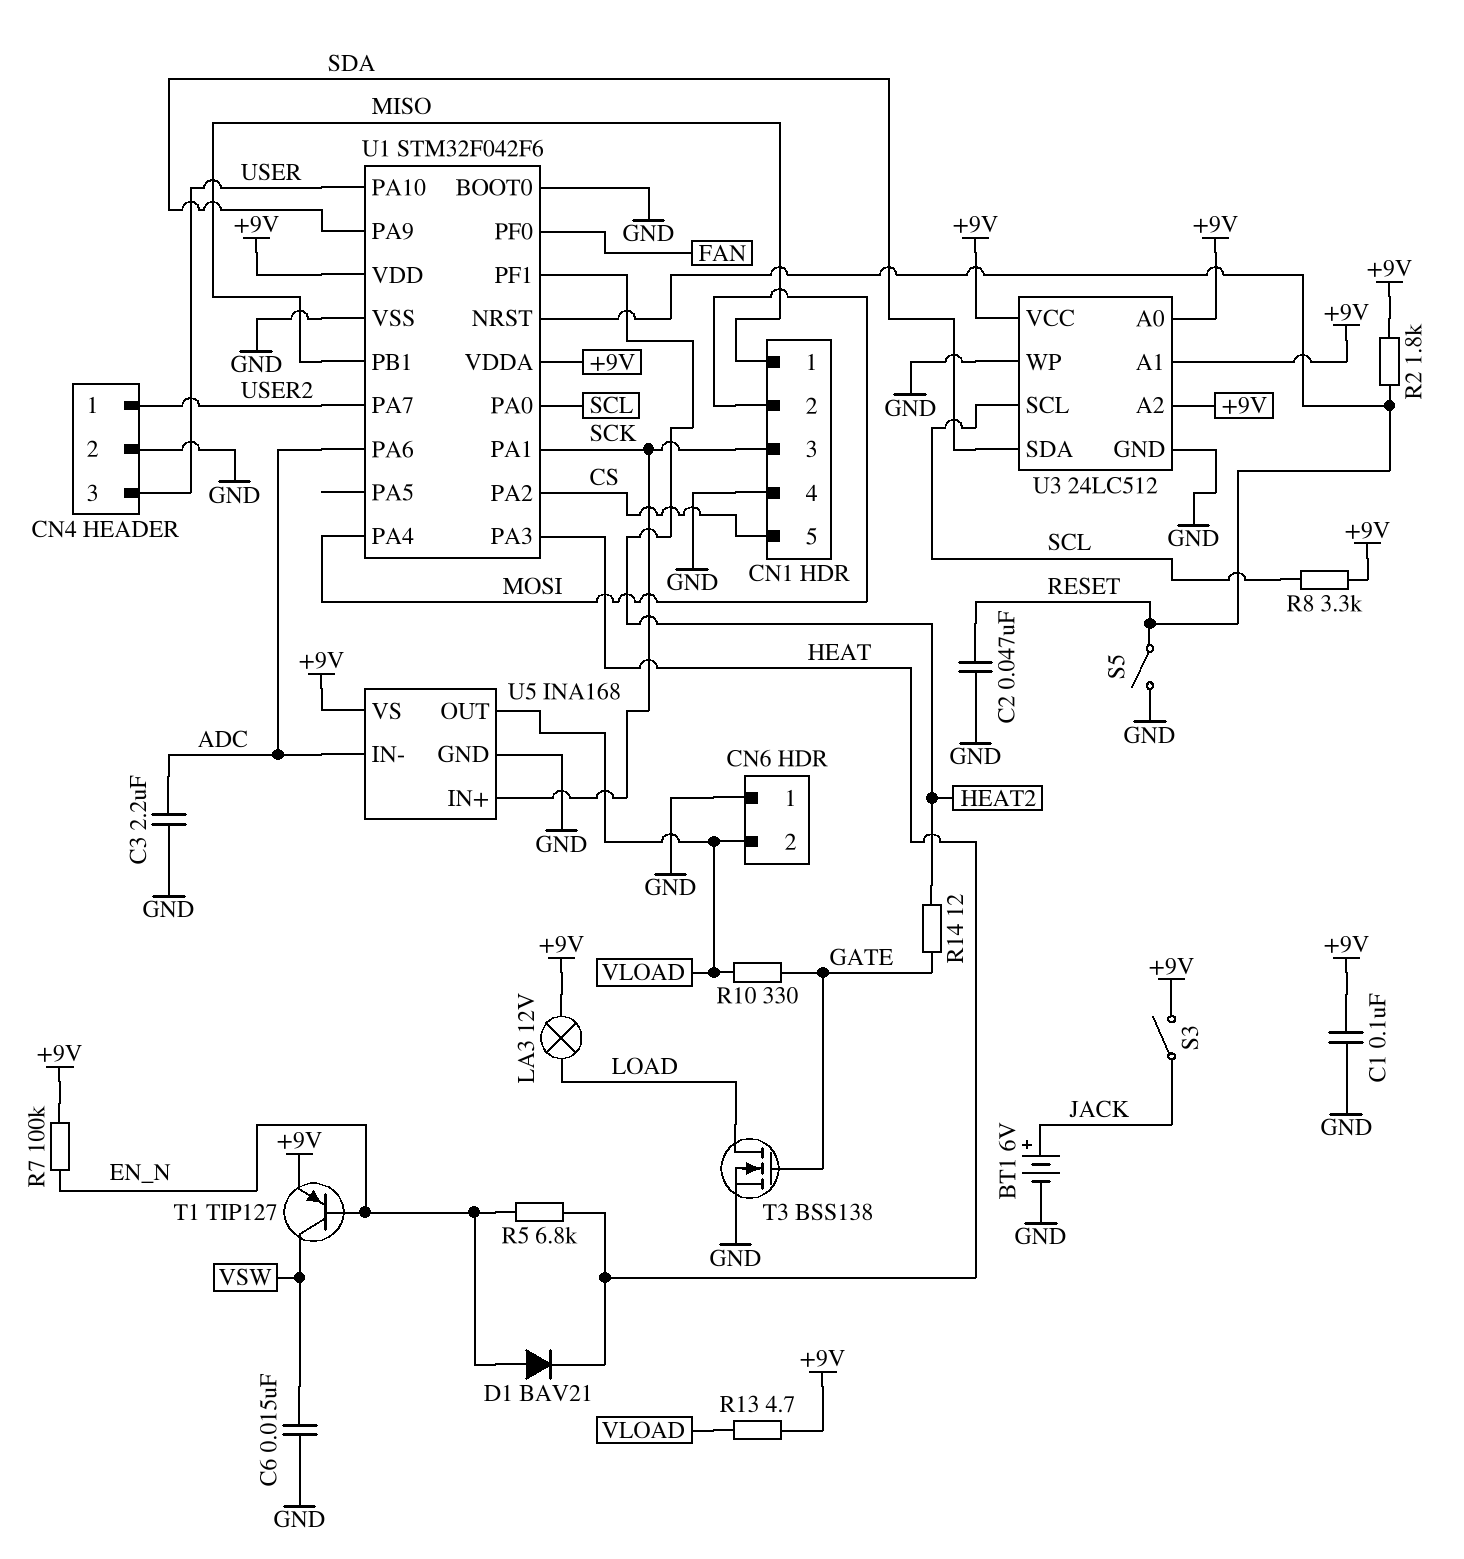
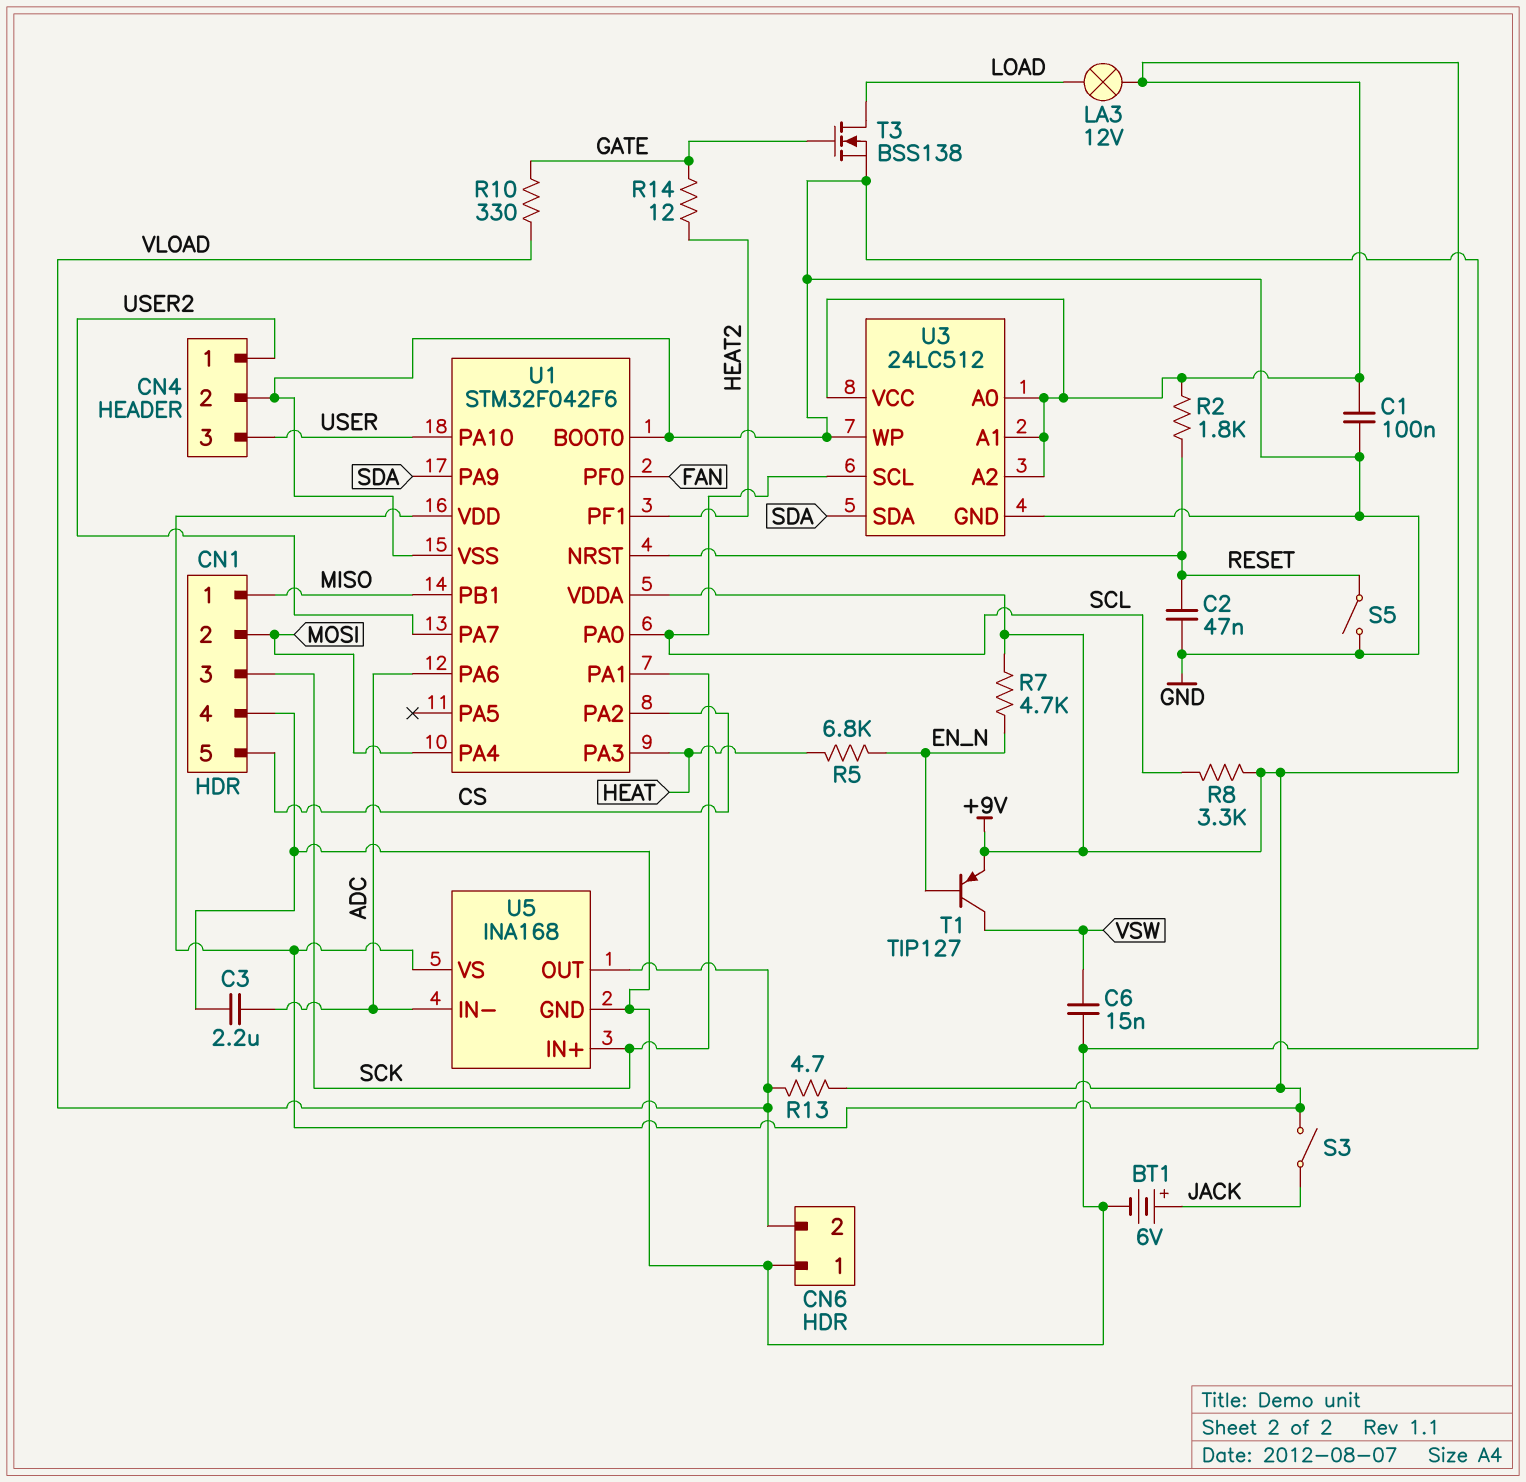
D1: diode BAV21 (A EN_N, K HEAT) -> none
R7: 100k (+9V, EN_N) -> 4.7k (+9V, EN_N)

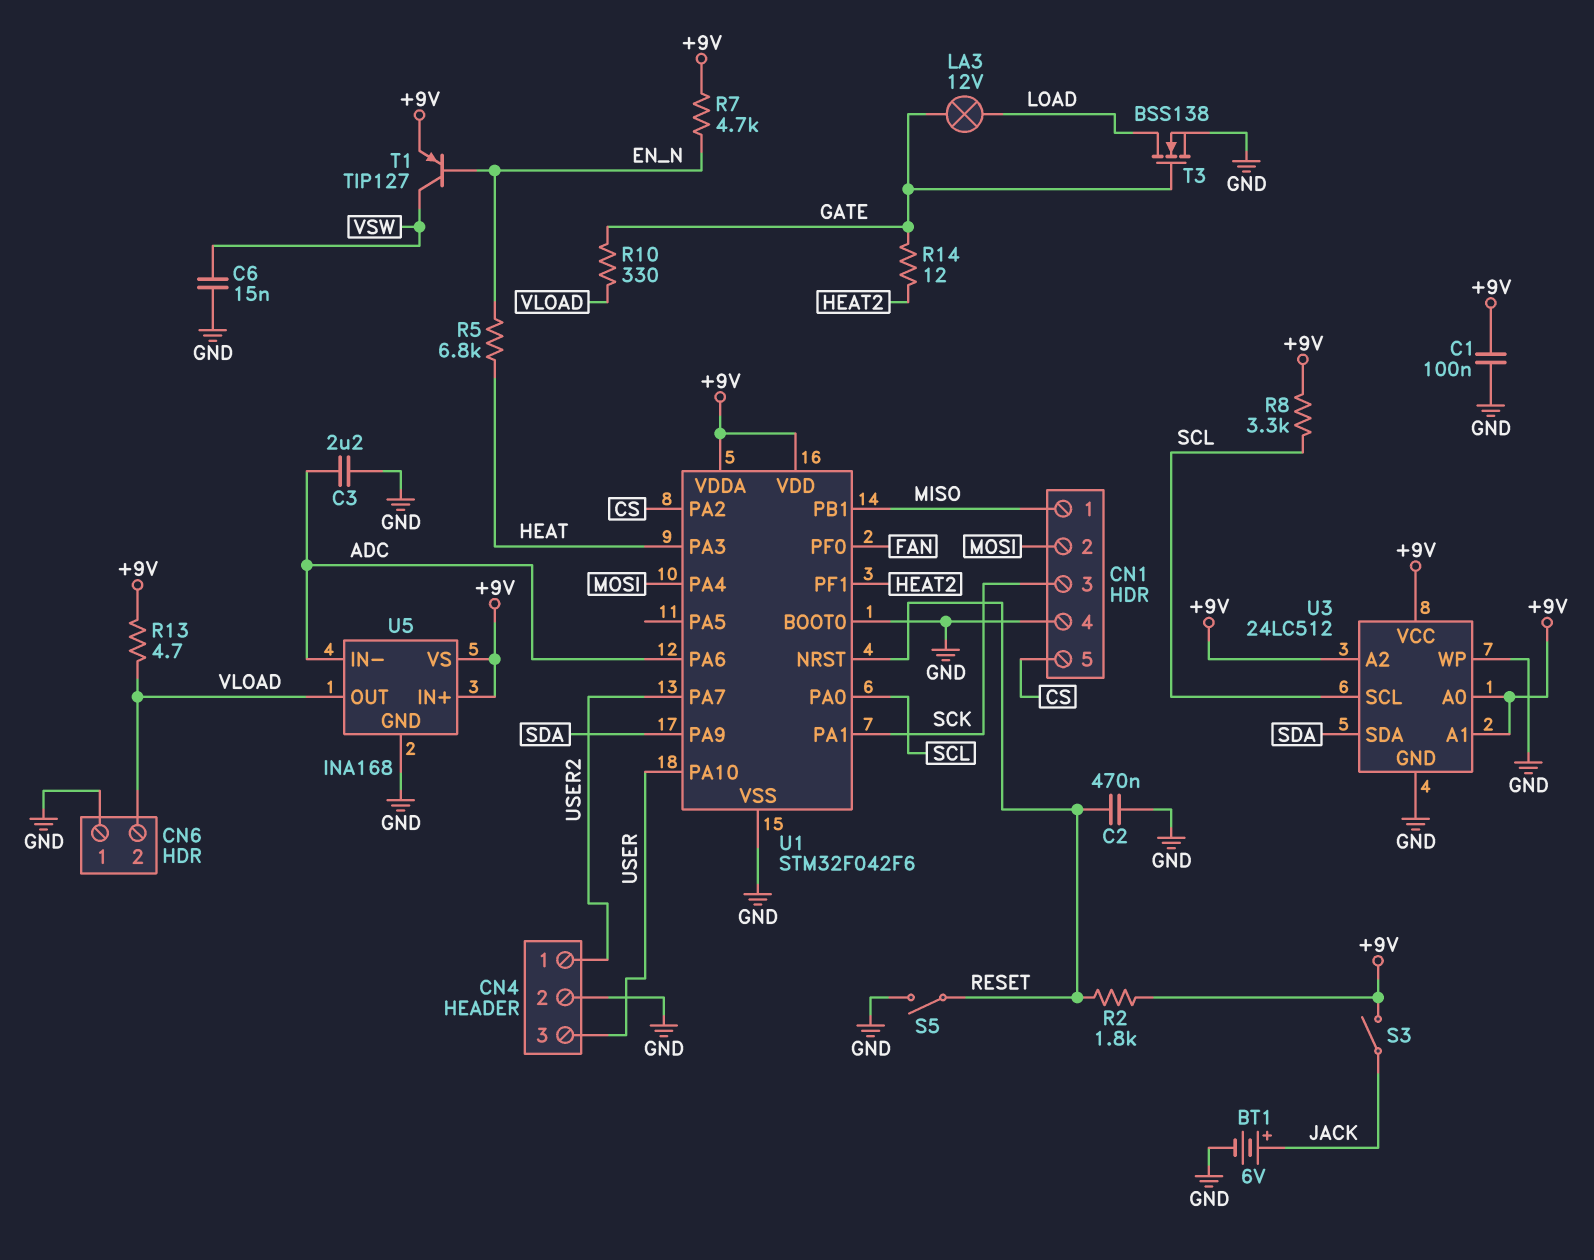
C2: 47nF (GND, RESET) -> 470nF (GND, RESET)
LA3: lamp 12V (+9V, LOAD) -> lamp 12V (GATE, LOAD)
U5 pin IN+: SCK -> +9V

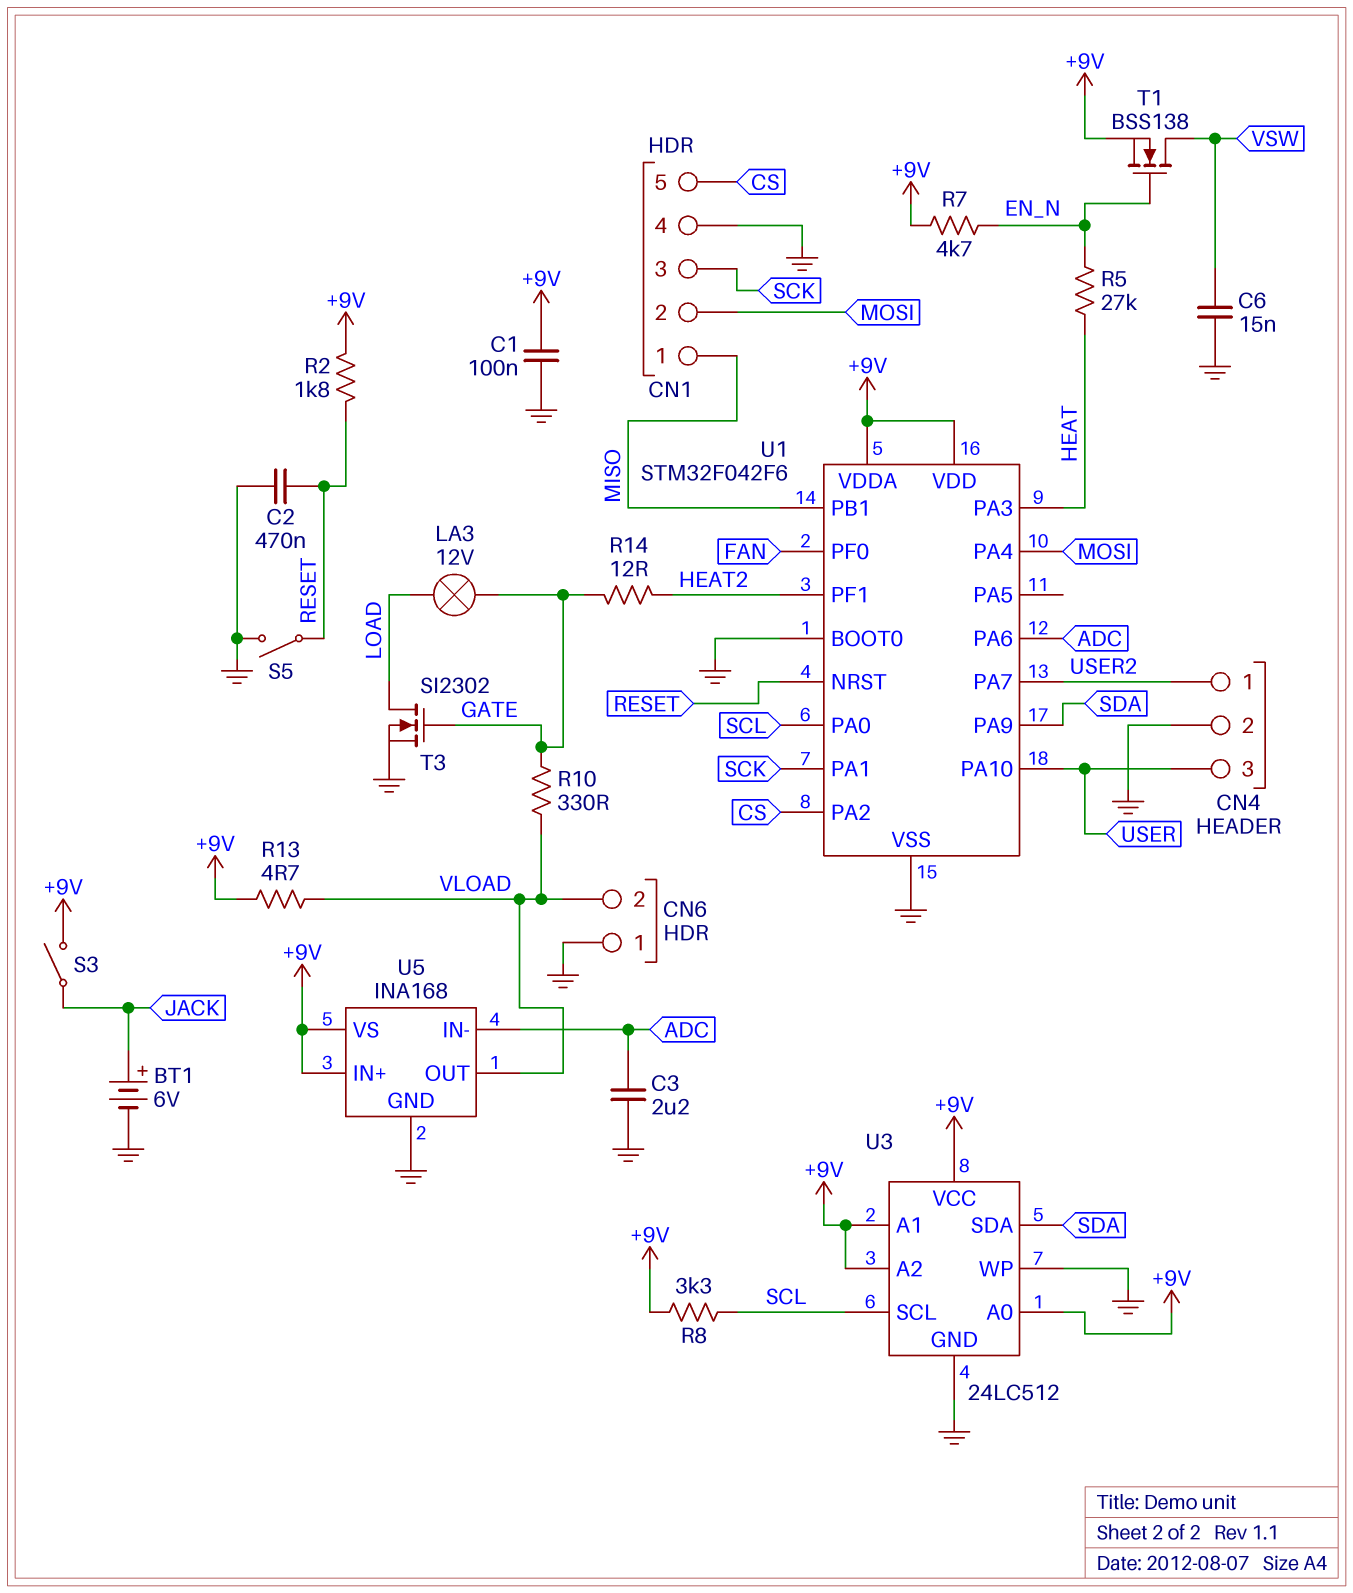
R5: 6.8k (EN_N, HEAT) -> 27k (EN_N, HEAT)
T1: PNP TIP127 (B EN_N, C VSW, E +9V) -> NMOS BSS138 (G EN_N, D VSW, S +9V)
T3: NMOS BSS138 (G GATE, D LOAD, S GND) -> NMOS SI2302 (G GATE, D LOAD, S GND)

